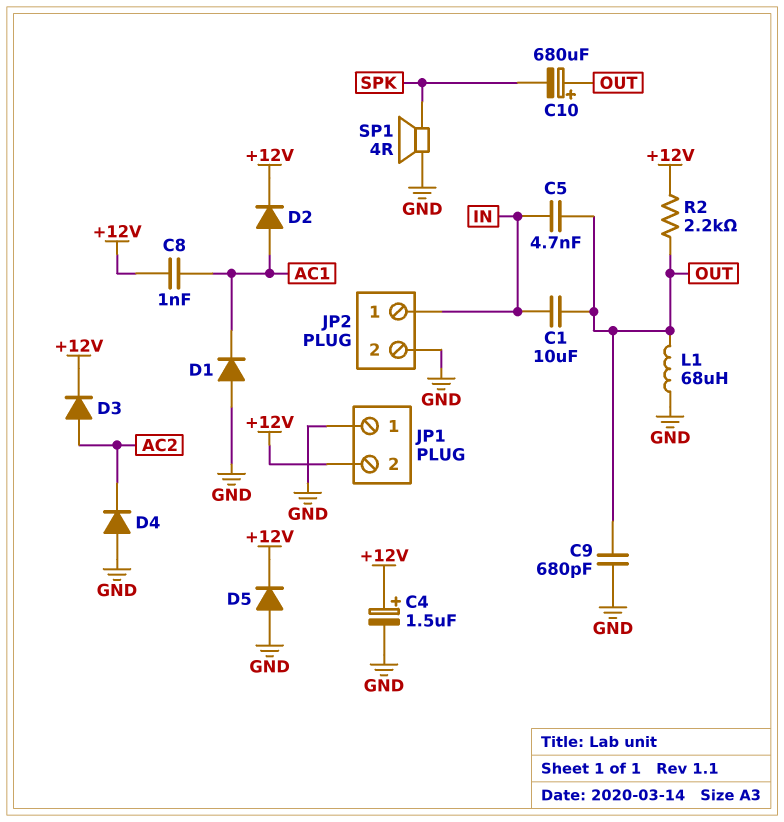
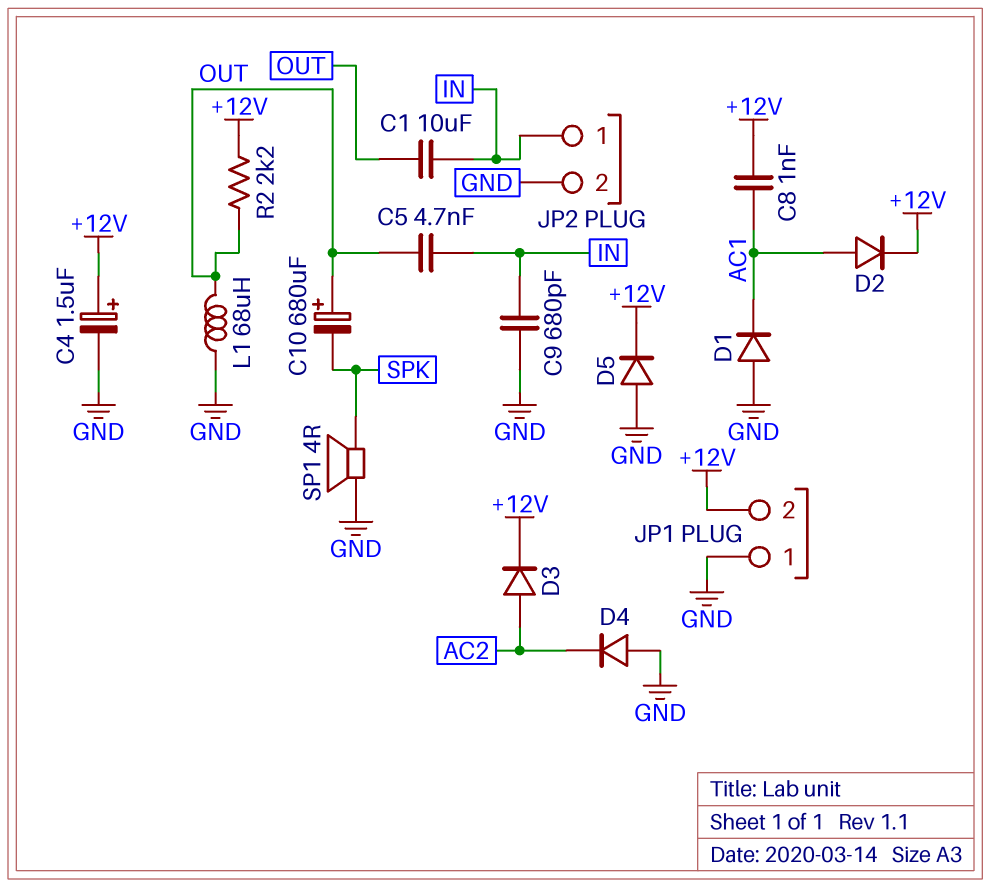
C9: 680pF (GND, OUT) -> 680pF (GND, IN)

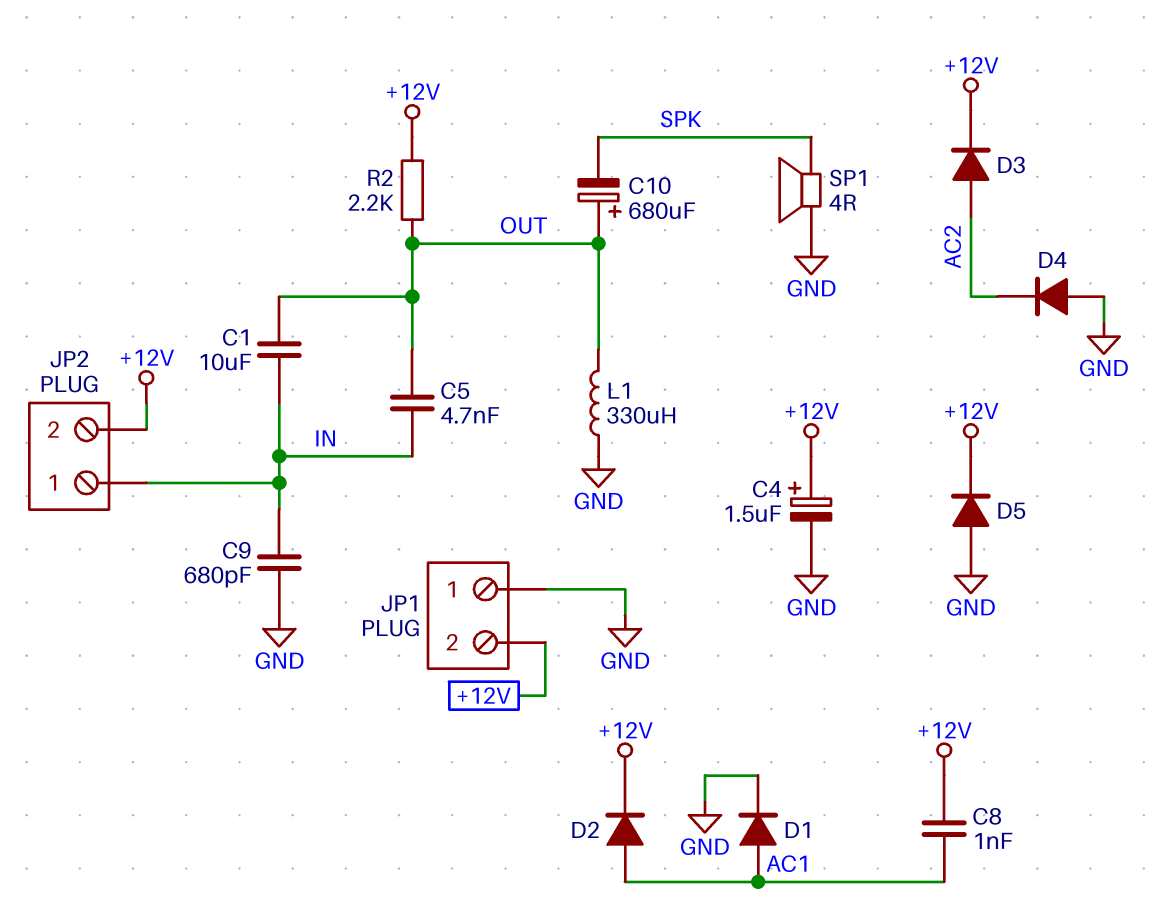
D1: diode (A GND, K AC1) -> diode (A AC1, K GND)
JP2 pin 2: GND -> +12V
L1: 68uH (GND, OUT) -> 330uH (GND, OUT)

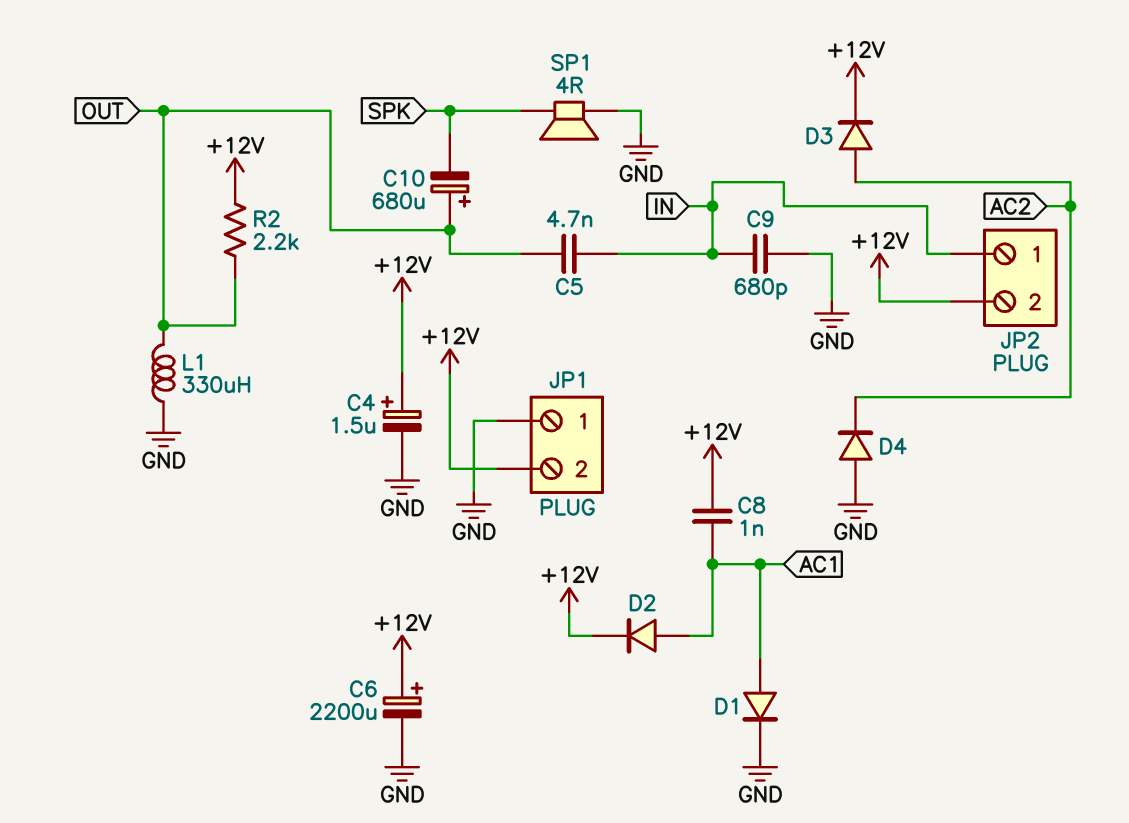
C1: 10uF (IN, OUT) -> none
C6: none -> 2200uF (plus +12V, minus GND)
D5: diode (A GND, K +12V) -> none

